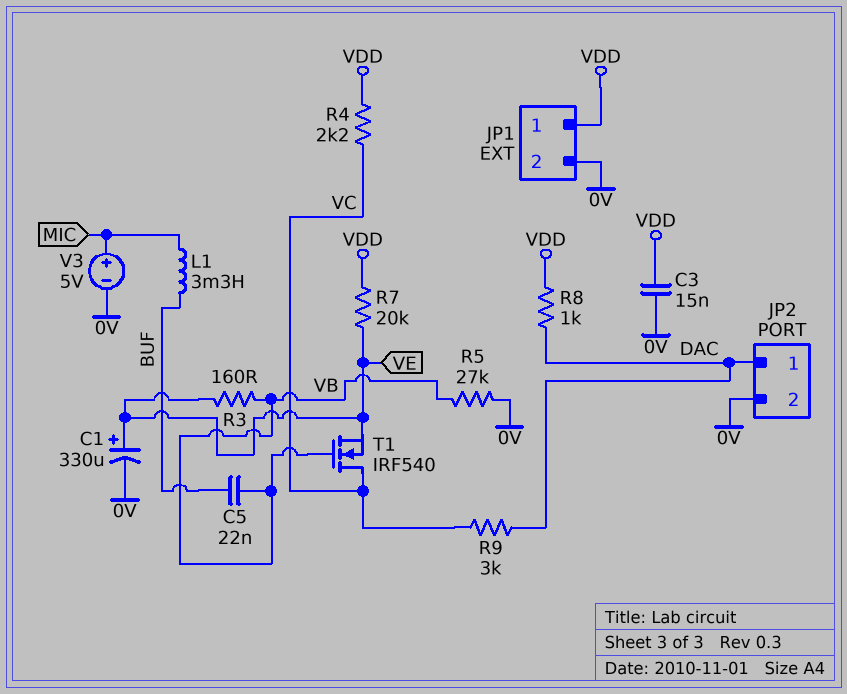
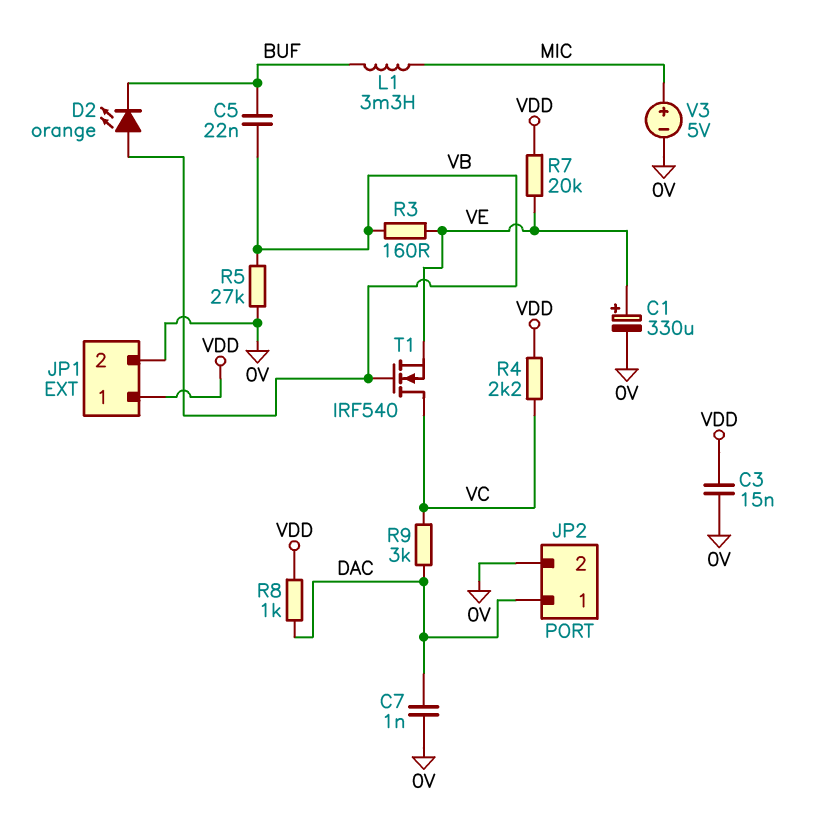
C7: none -> 1nF (0V, DAC)
D2: none -> LED orange (A VB, K BUF)

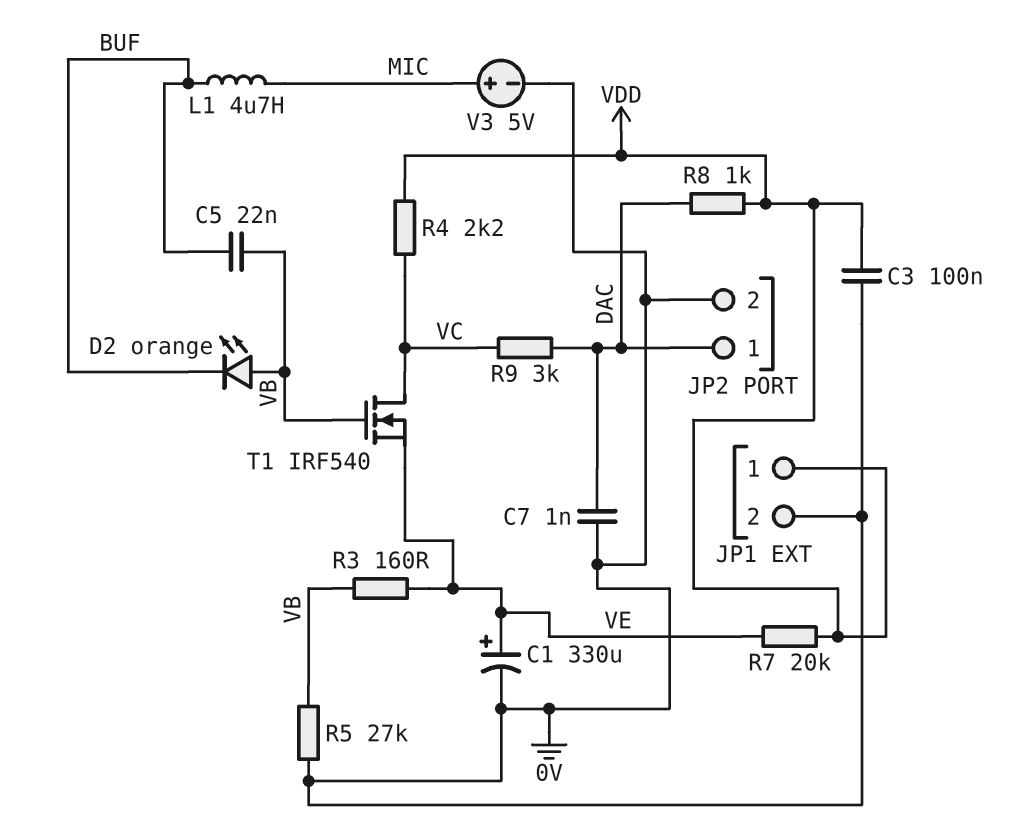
C3: 15nF (0V, VDD) -> 100nF (0V, VDD)
L1: 3.3mH (BUF, MIC) -> 4.7uH (BUF, MIC)

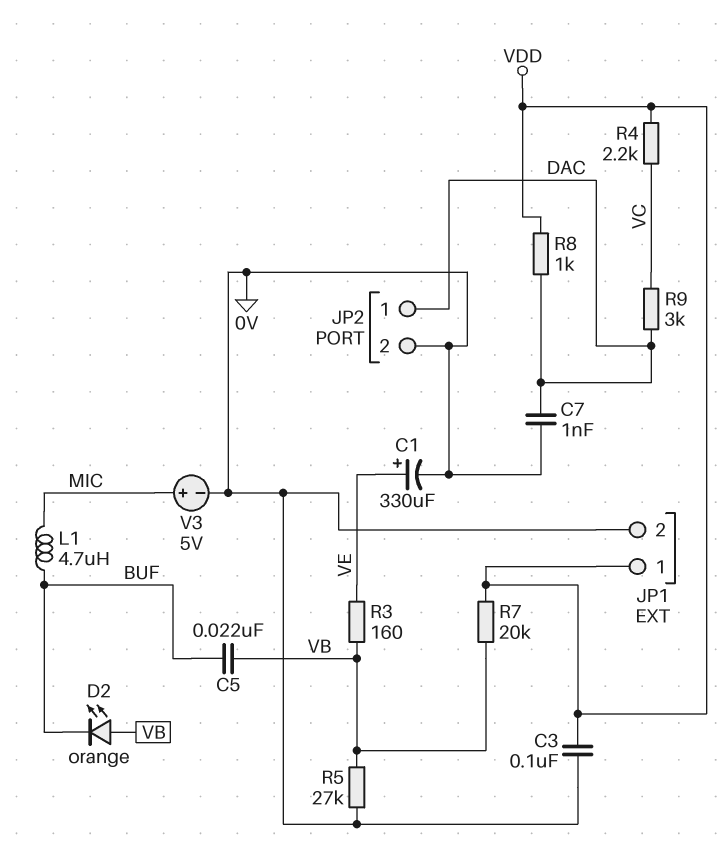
R7: 20k (VDD, VE) -> 20k (VB, VDD)
T1: NMOS IRF540 (G VB, D VC, S VE) -> none

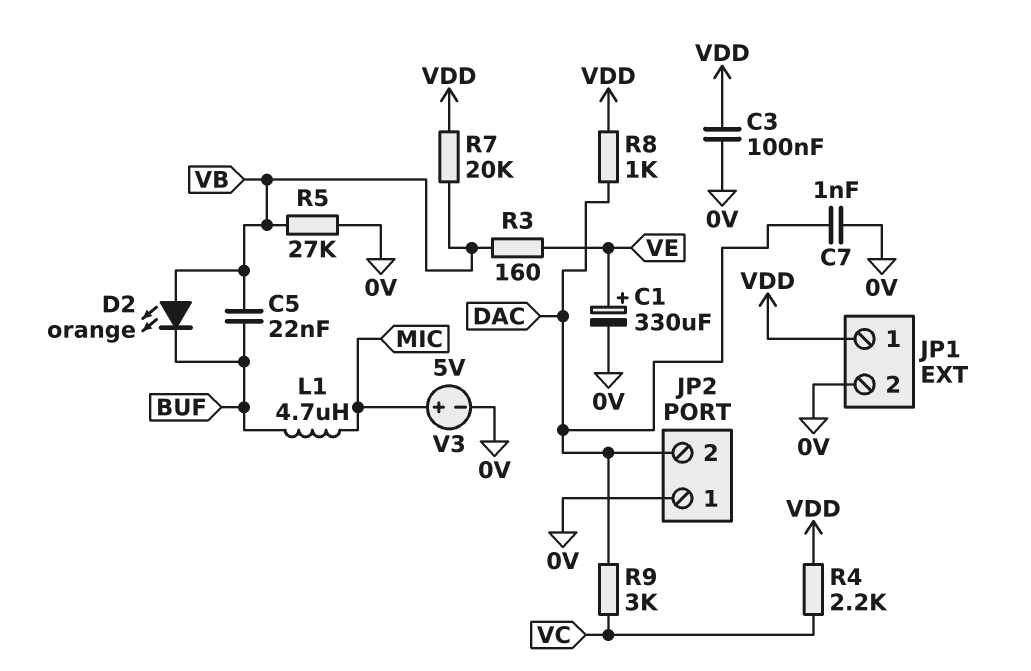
JP2 pin 1: DAC -> 0V
JP2 pin 2: 0V -> DAC

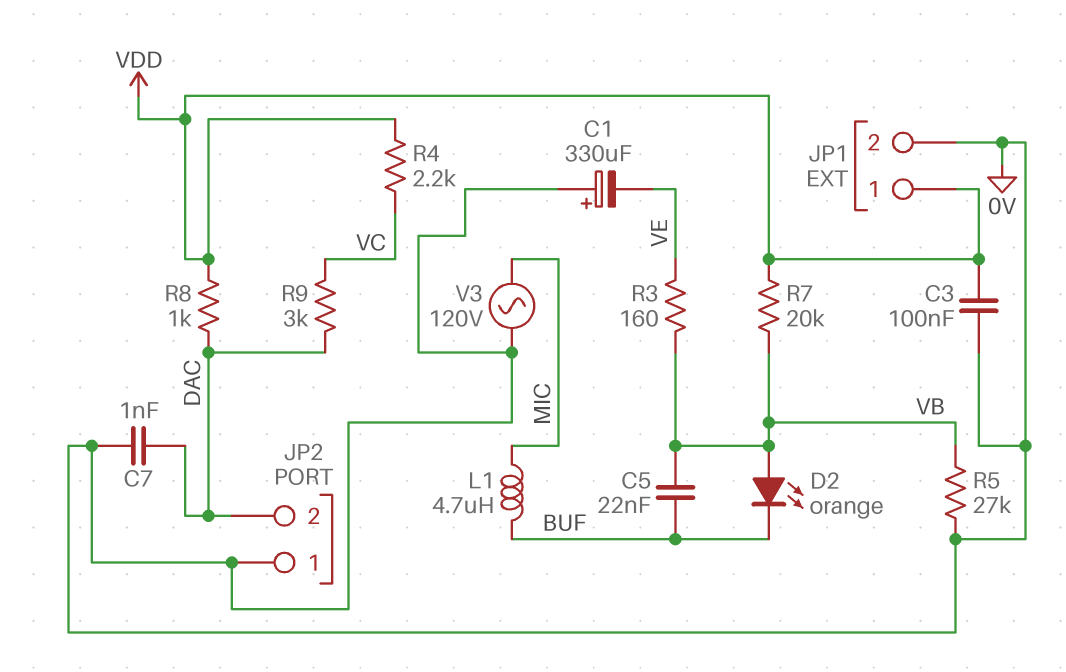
C1: 330uF (plus VE, minus 0V) -> 330uF (plus 0V, minus VE)
V3: 5V (plus MIC, minus 0V) -> AC 120V (0V, MIC)

